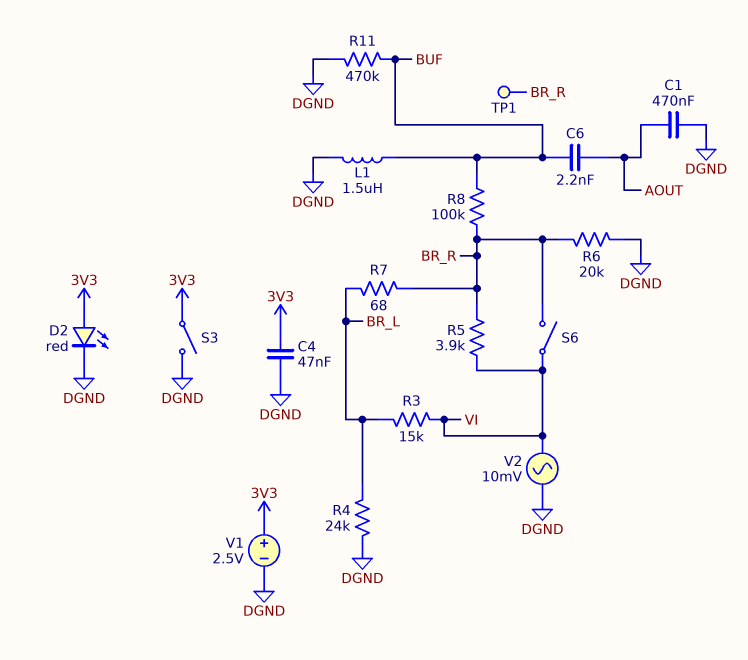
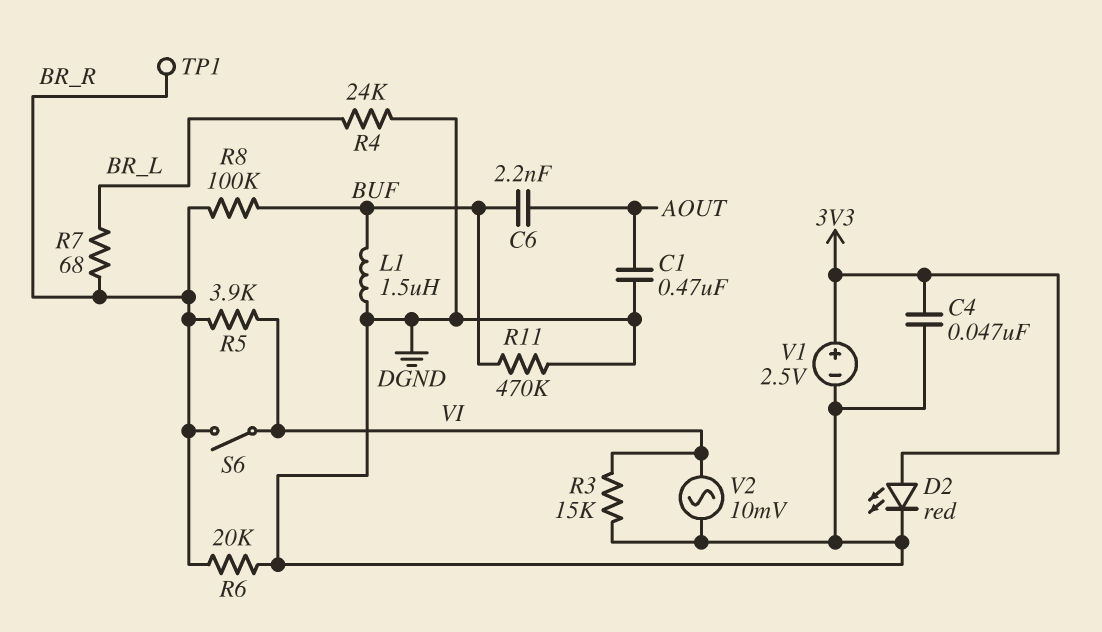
R3: 15k (BR_L, VI) -> 15k (DGND, VI)
S3: switch (3V3, DGND) -> none

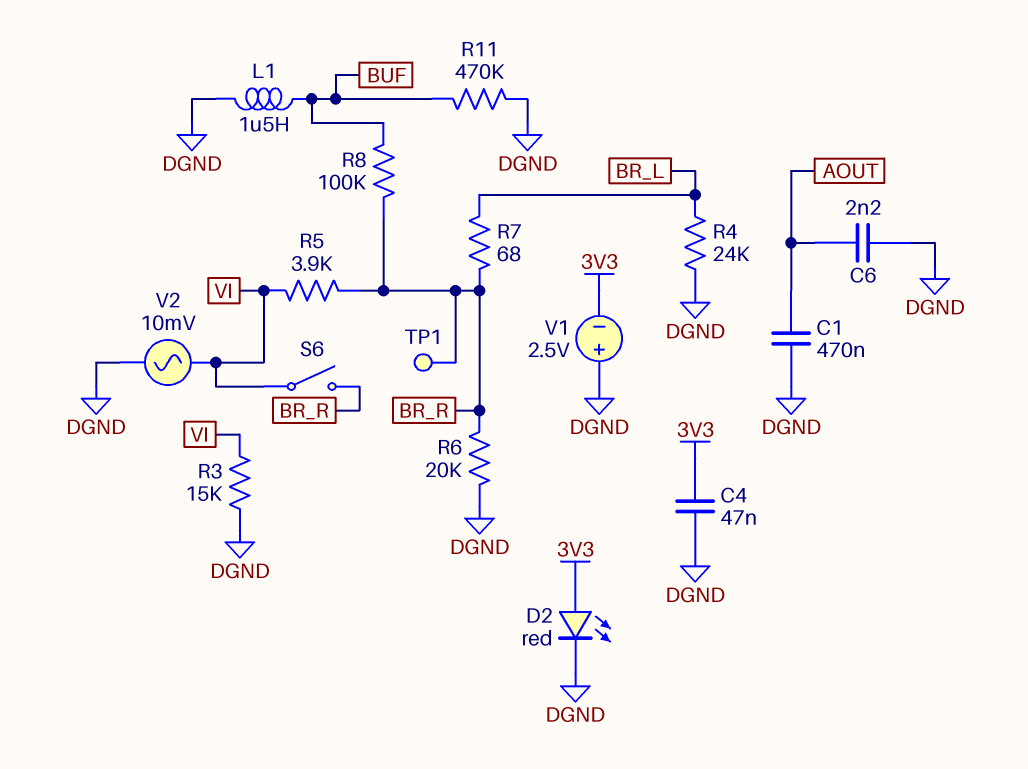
C6: 2.2nF (AOUT, BUF) -> 2.2nF (AOUT, DGND)
V1: 2.5V (plus 3V3, minus DGND) -> 2.5V (plus DGND, minus 3V3)

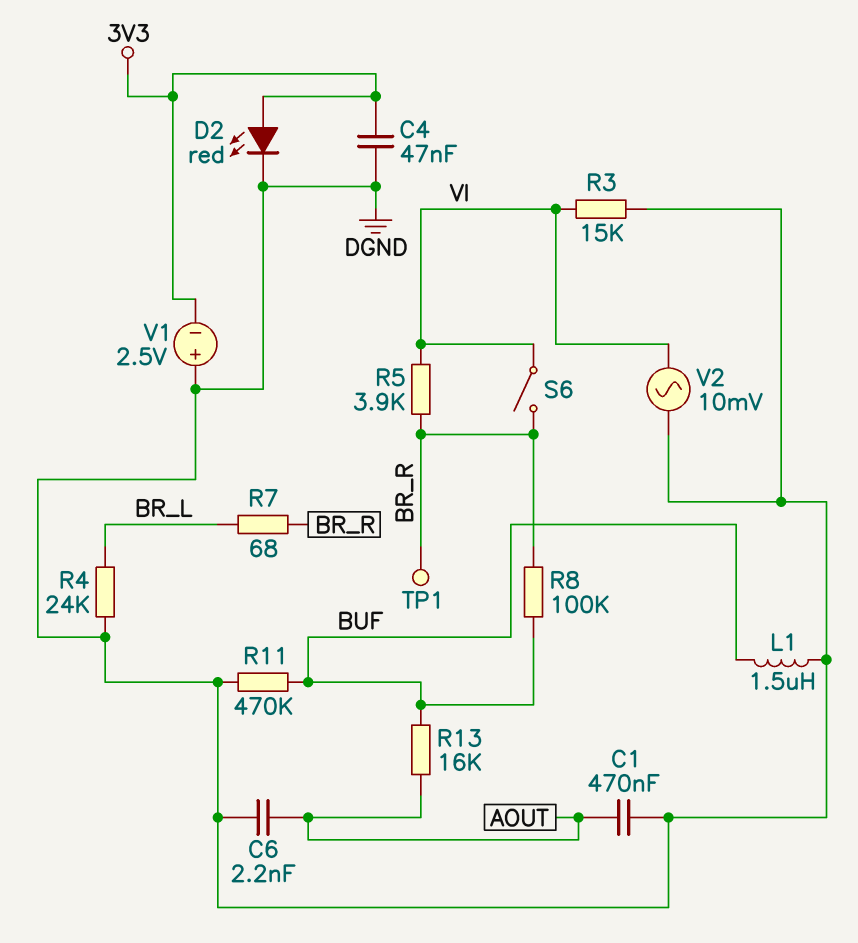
R6: 20k (BR_R, DGND) -> none
R13: none -> 16k (AOUT, BUF)

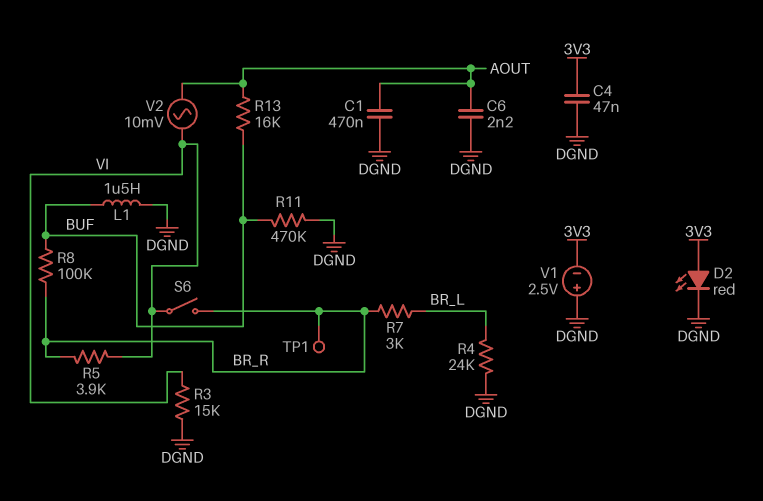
R7: 68 (BR_L, BR_R) -> 3k (BR_L, BR_R)
V2: AC 10mV (DGND, VI) -> AC 10mV (AOUT, VI)

